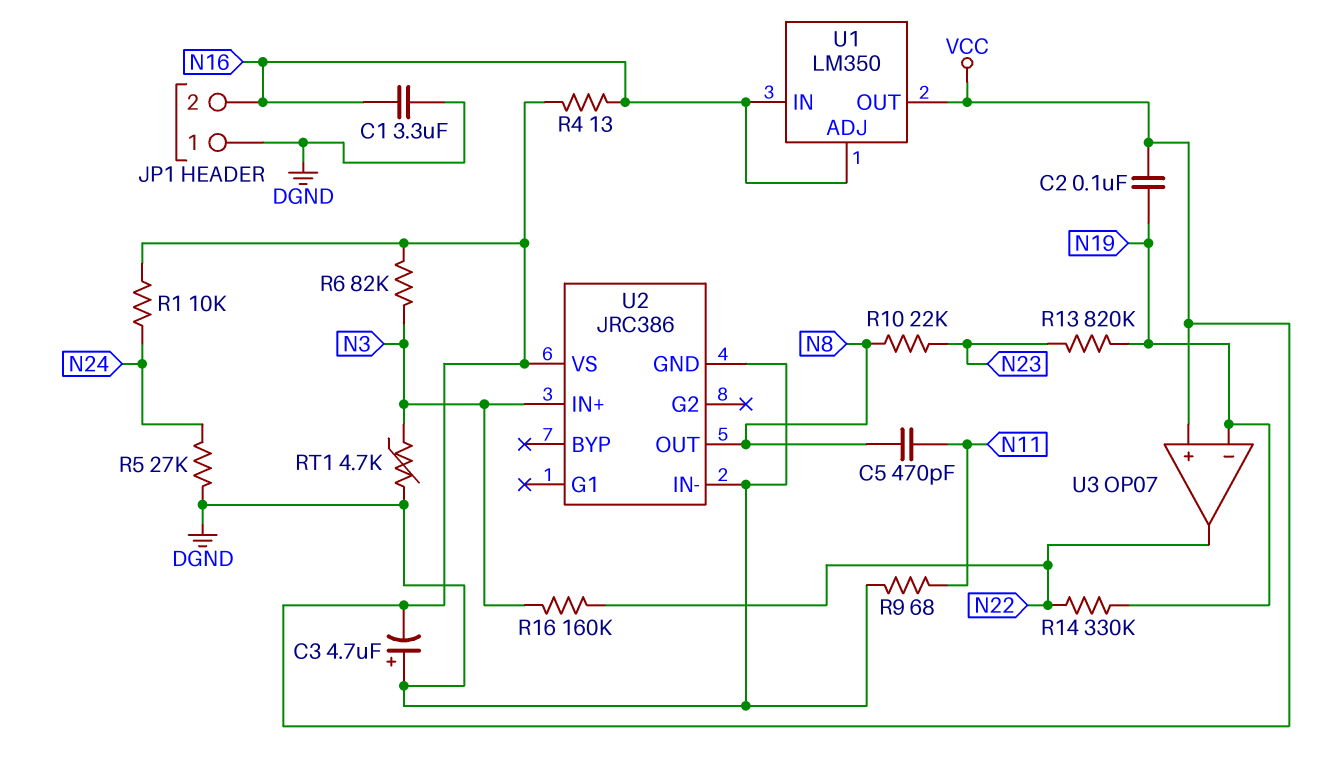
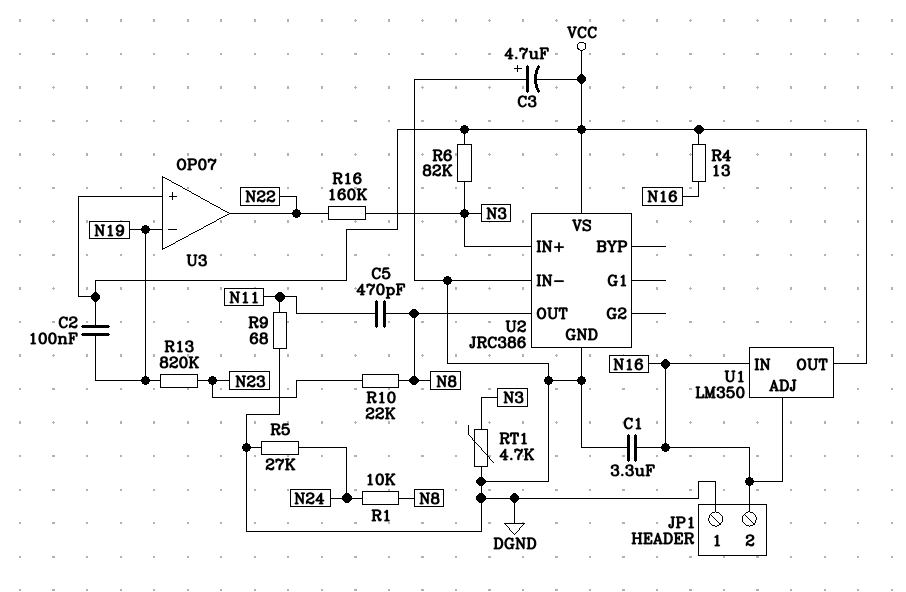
R1: 10k (N24, VCC) -> 10k (N8, N24)
R14: 330k (N19, N22) -> none

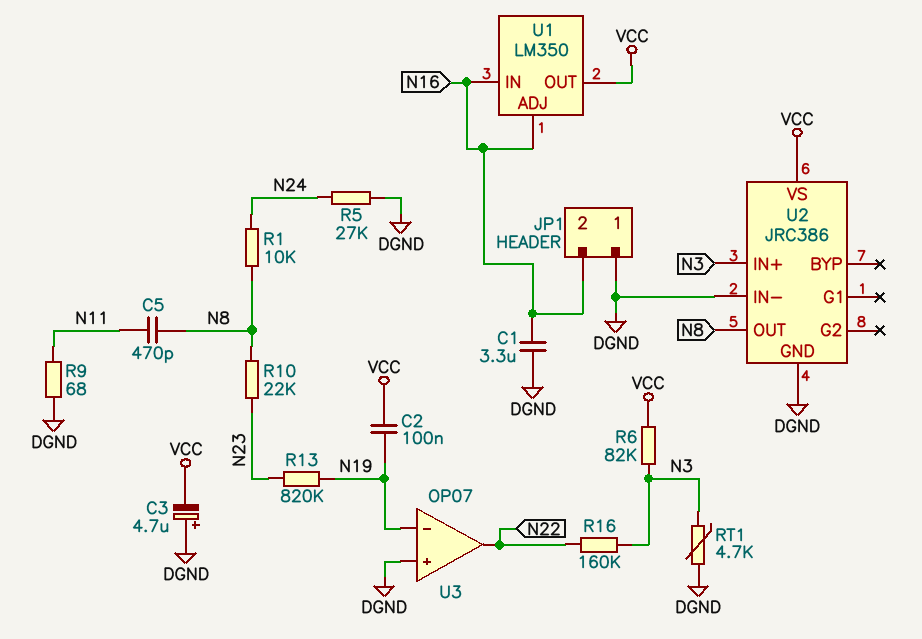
R4: 13 (N16, VCC) -> none
U3 pin in+: VCC -> DGND

